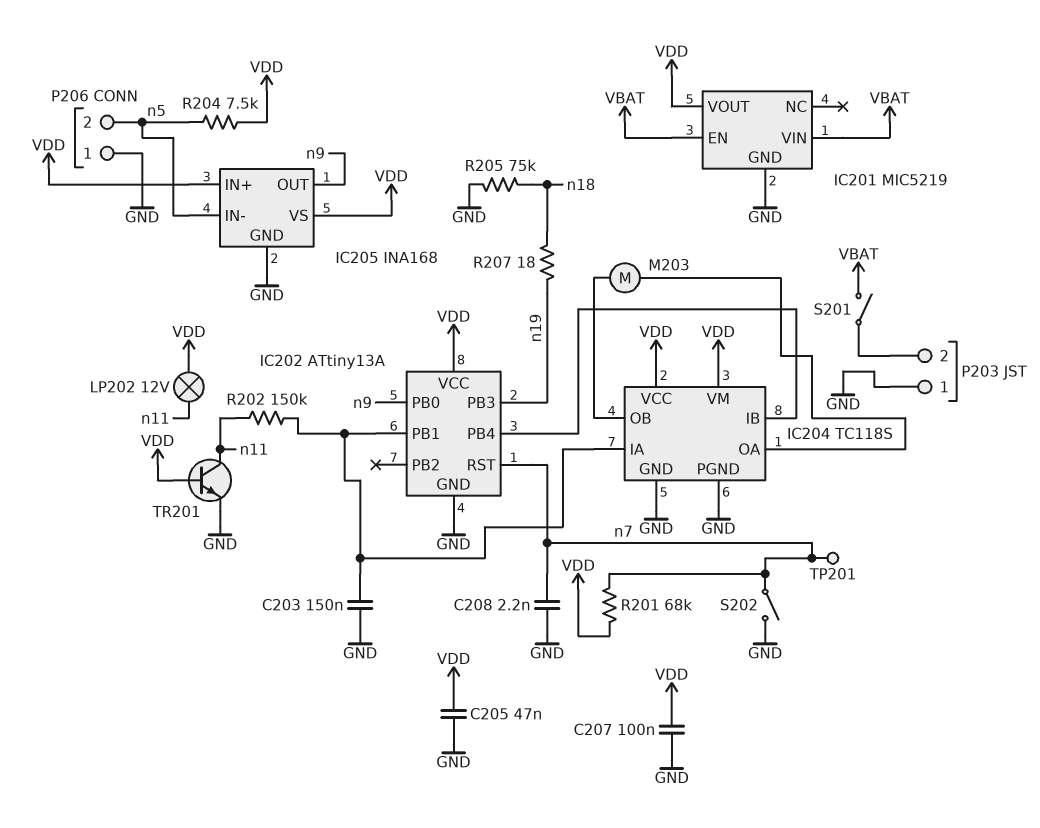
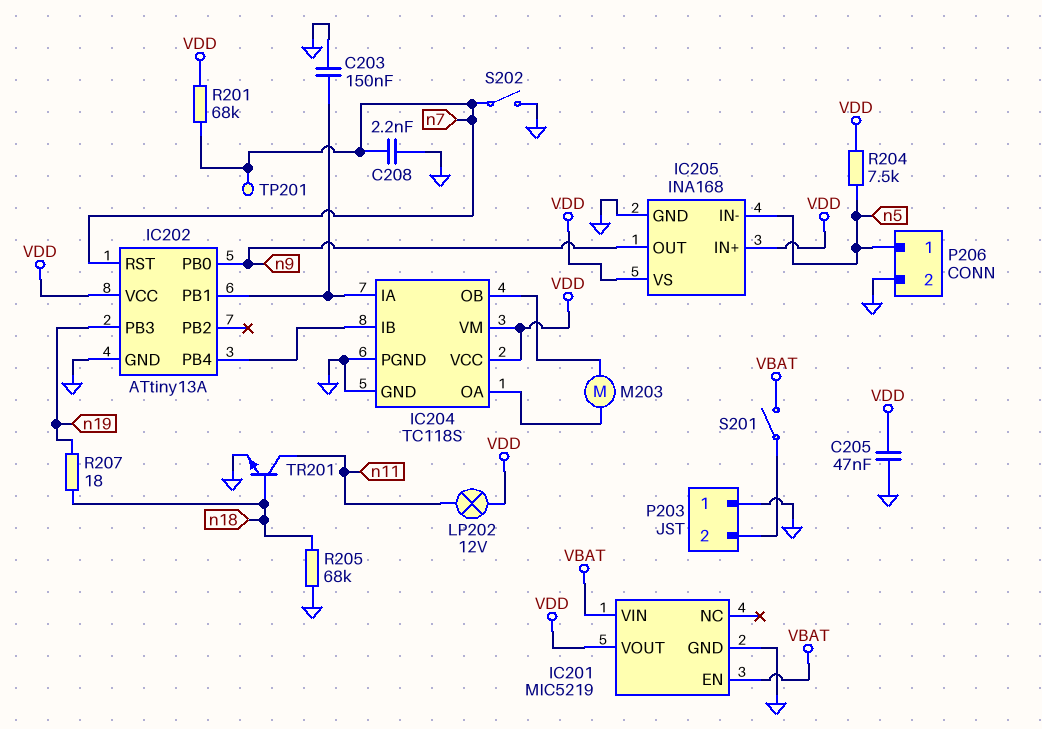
C207: 100nF (GND, VDD) -> none
P206 pin 1: GND -> n5
P206 pin 2: n5 -> GND
R202: 150k (IC202/PB1, n11) -> none
R205: 75k (GND, n18) -> 68k (GND, n18)
TR201: NPN (B VDD, C n11, E GND) -> NPN (B n18, C n11, E GND)

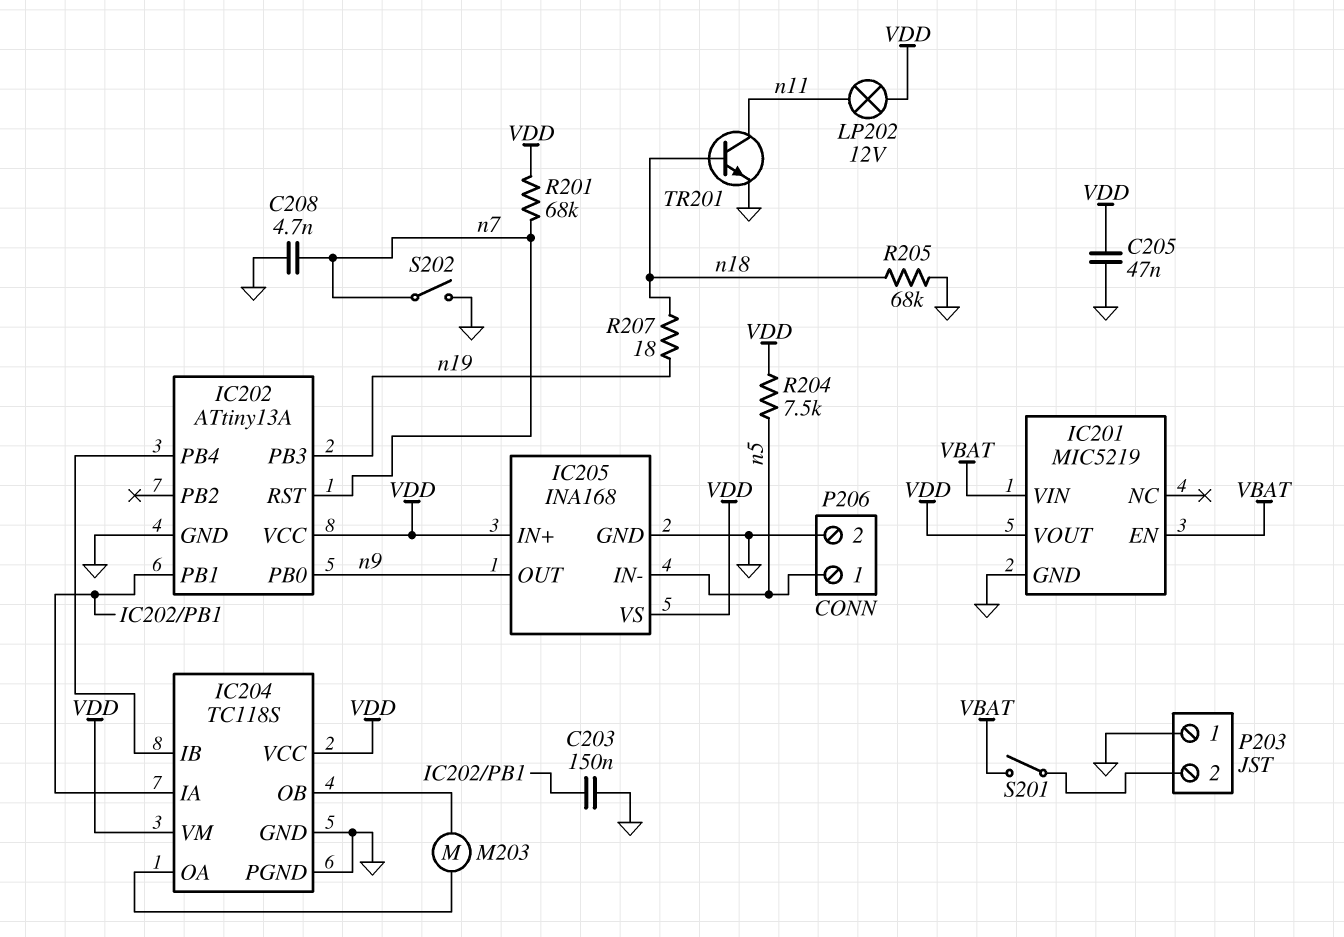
C208: 2.2nF (GND, n7) -> 4.7nF (GND, n7)
TP201: test point (n7) -> none

